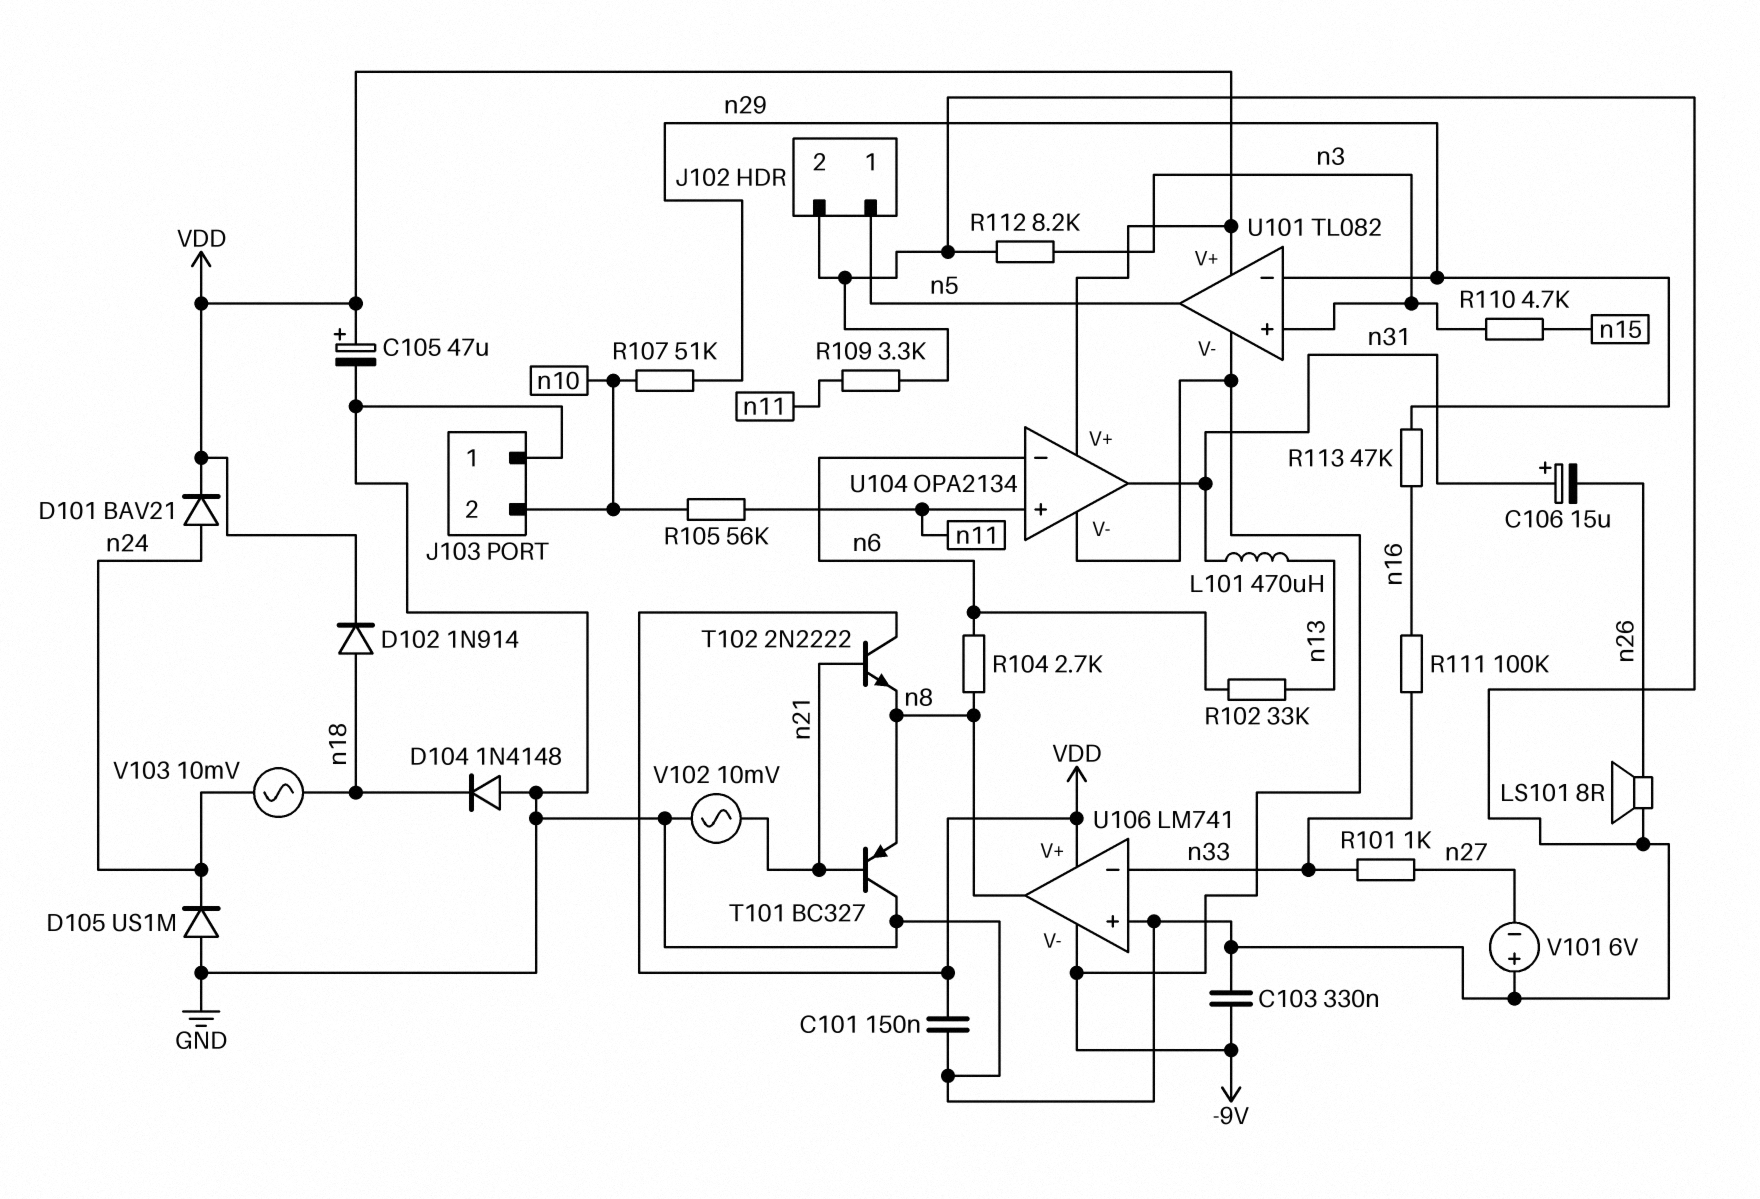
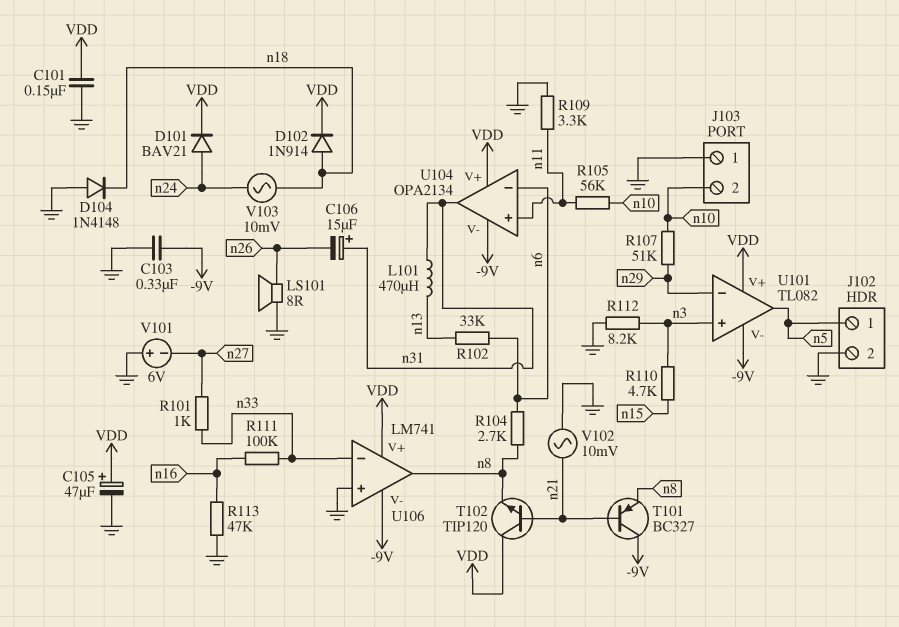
D105: diode US1M (A GND, K n24) -> none
R113: 47k (n16, n29) -> 47k (GND, n16)
T101: PNP BC327 (B n21, C GND, E n8) -> PNP BC327 (B n21, C -9V, E n8)
T102: NPN 2N2222 (B n21, C VDD, E n8) -> NPN TIP120 (B n21, C VDD, E n8)

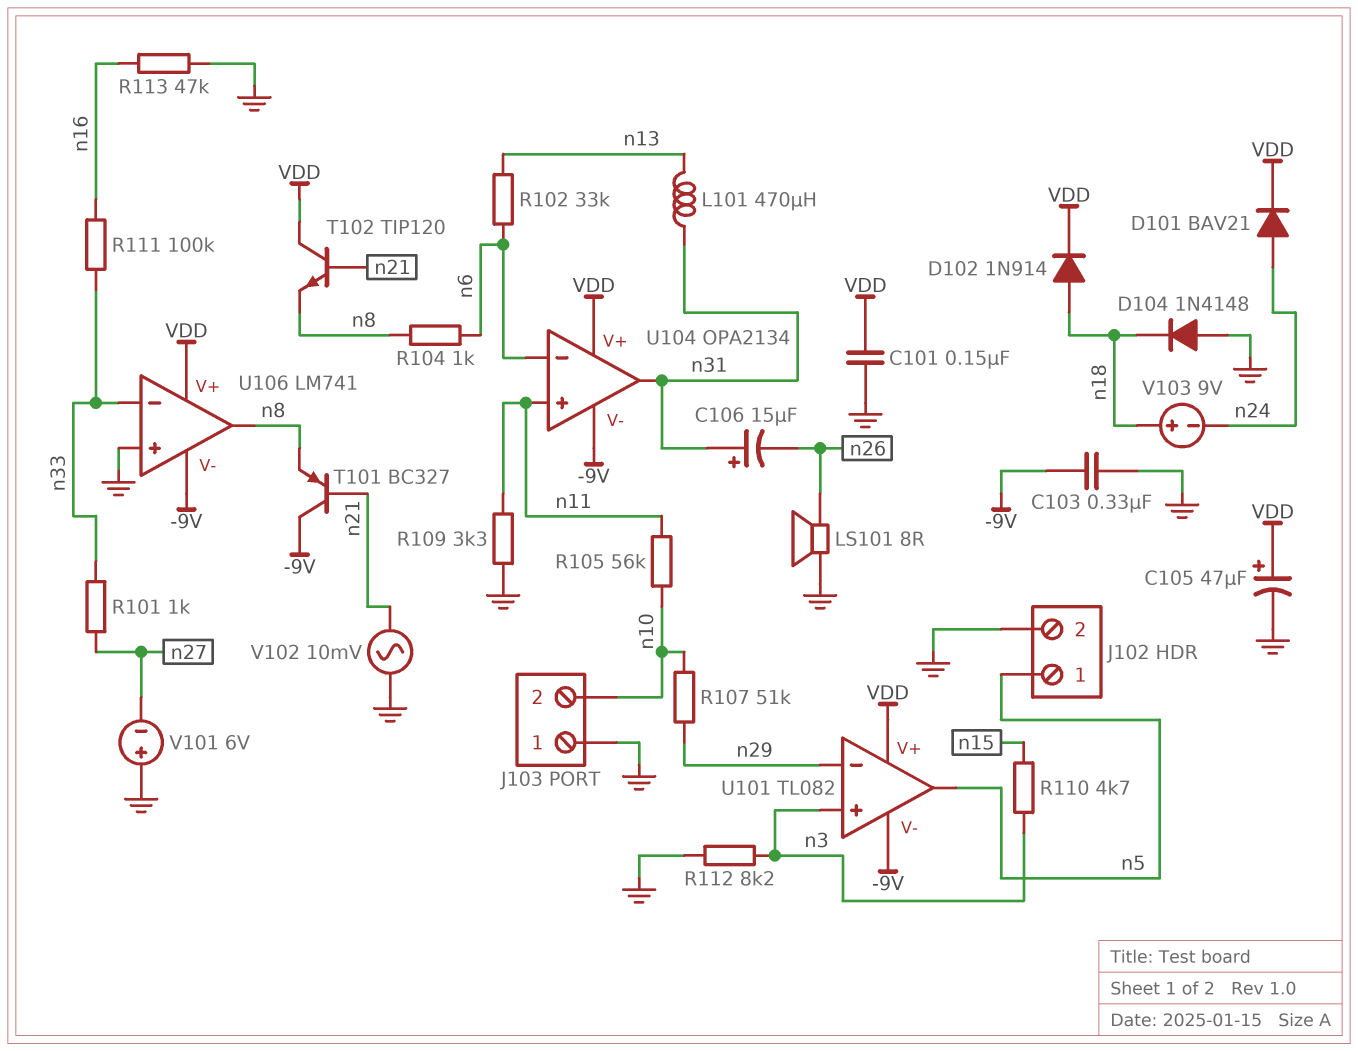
R104: 2.7k (n6, n8) -> 1k (n6, n8)
V103: AC 10mV (n18, n24) -> 9V (plus n18, minus n24)

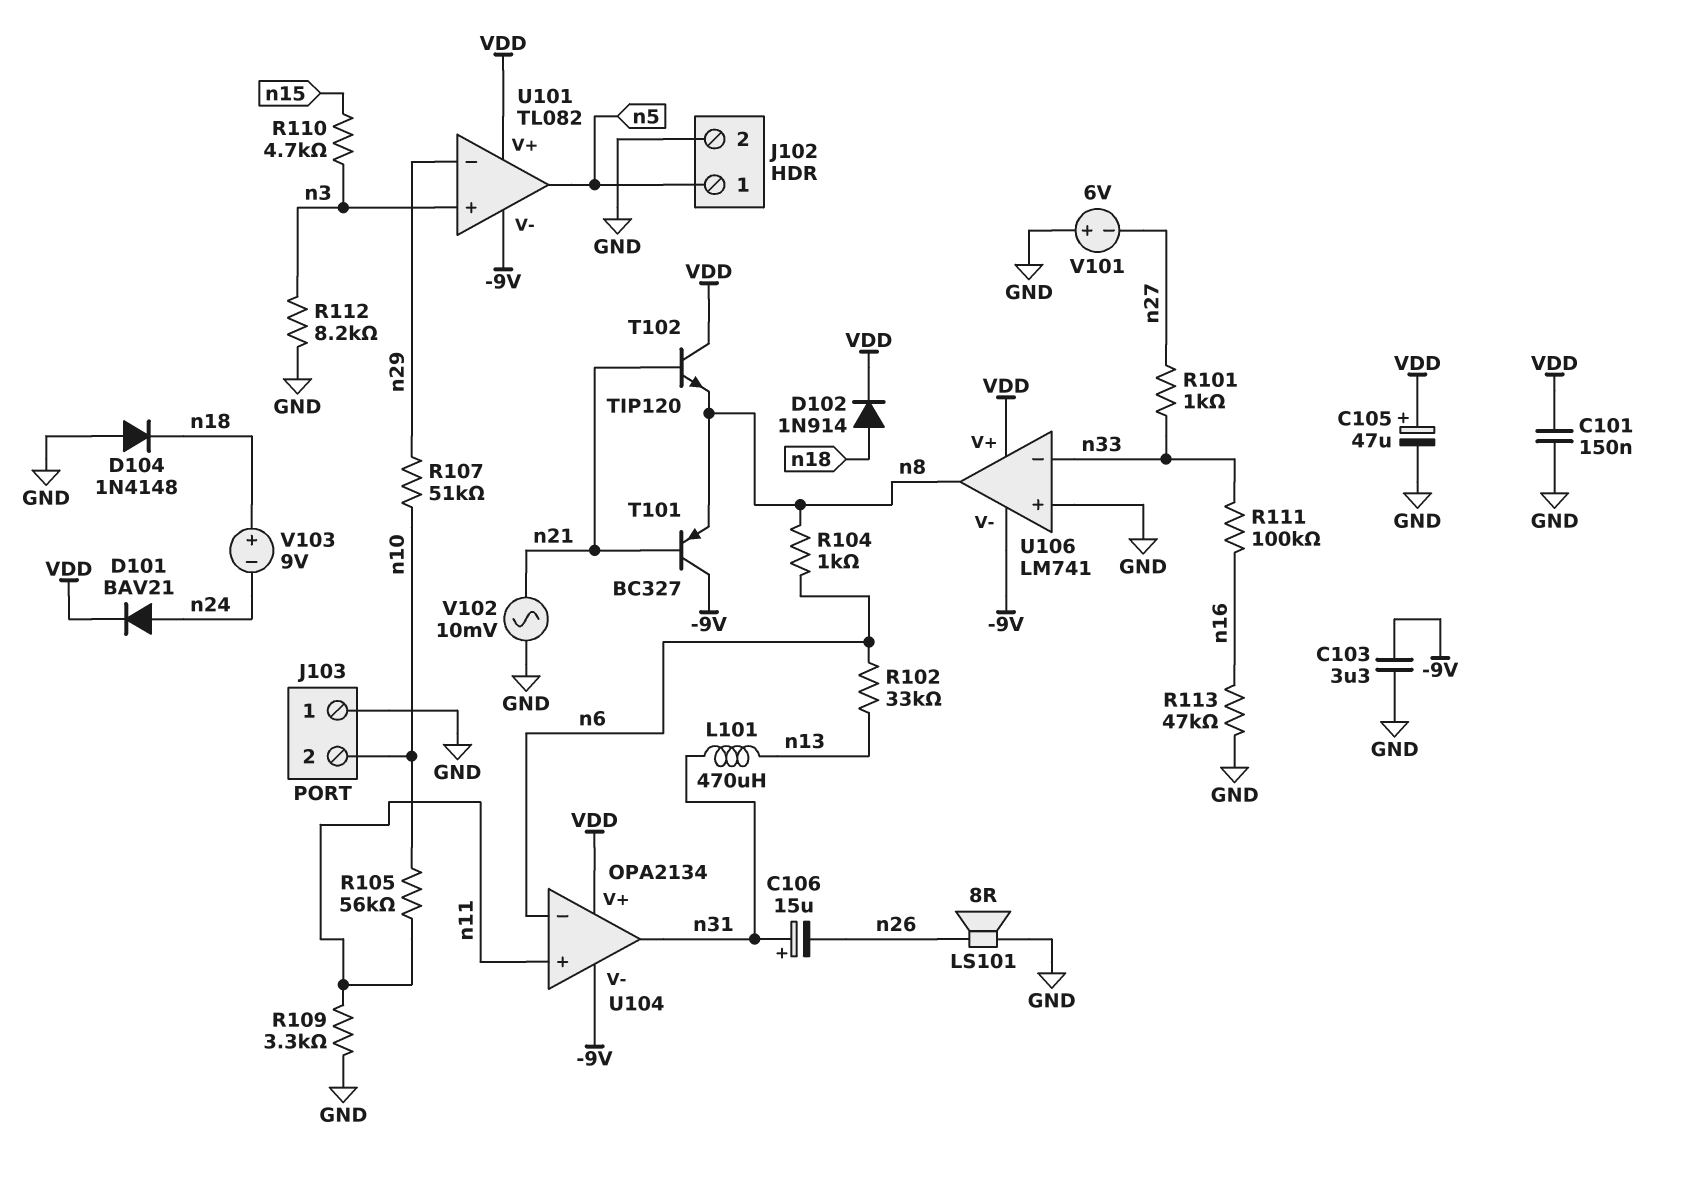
C103: 330nF (-9V, GND) -> 3.3uF (-9V, GND)

